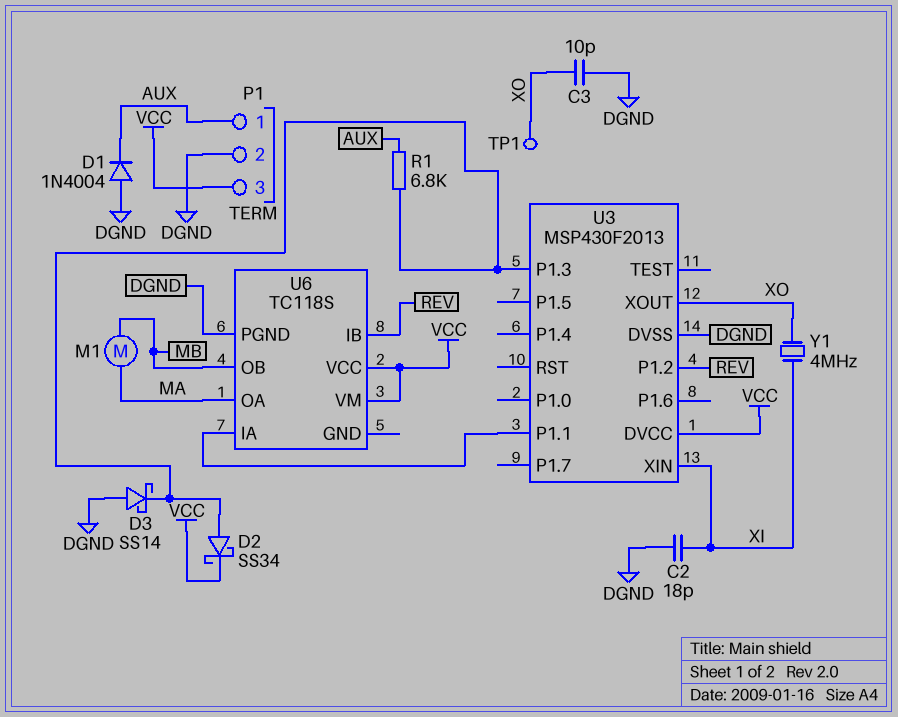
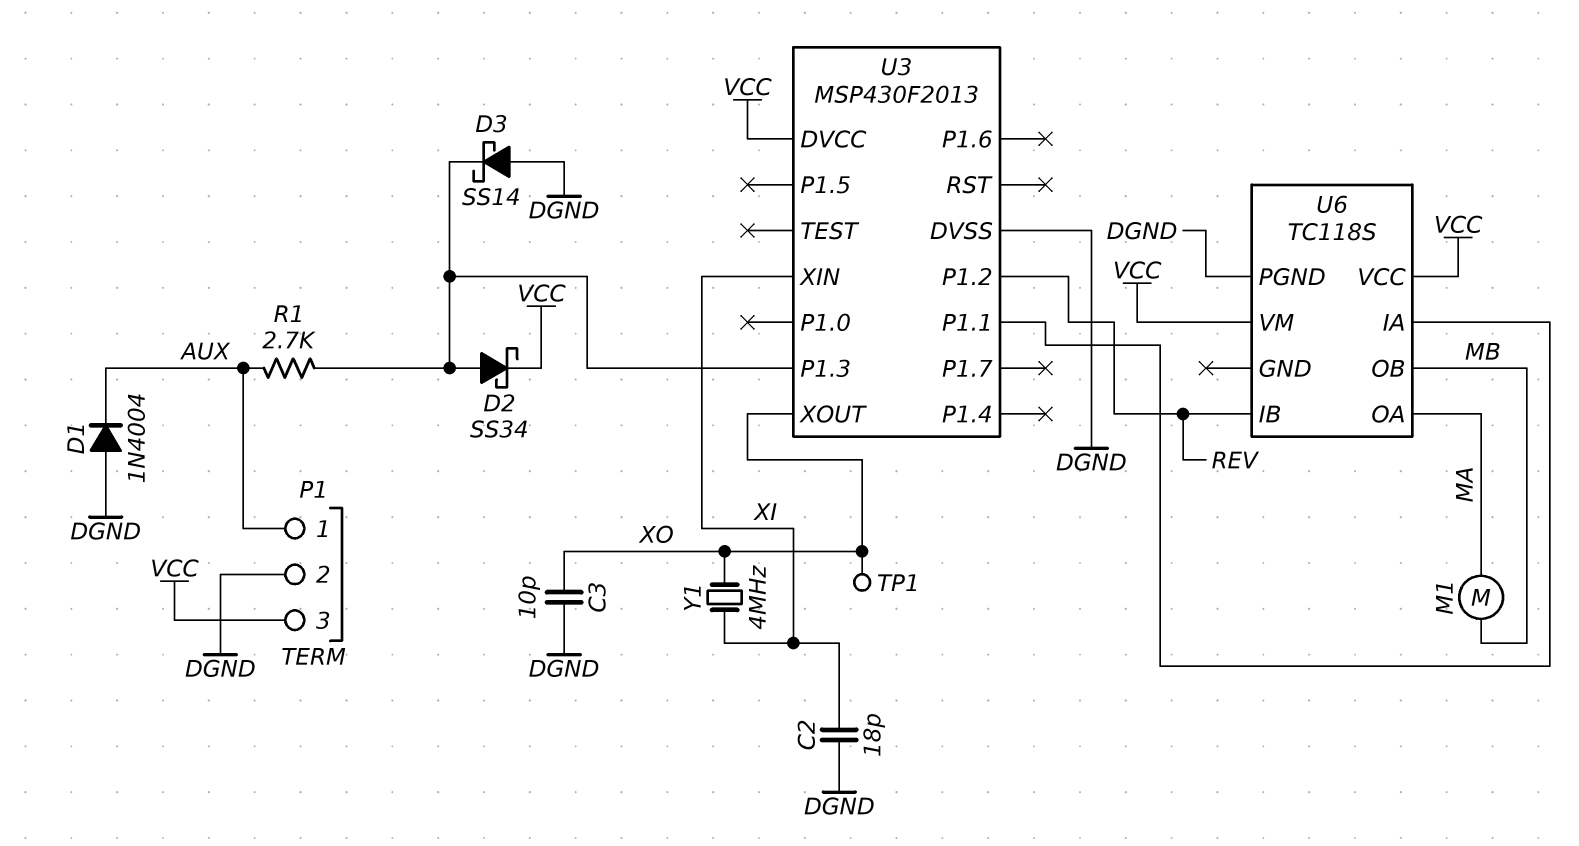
R1: 6.8k (AUX, U3/P1.3) -> 2.7k (AUX, U3/P1.3)

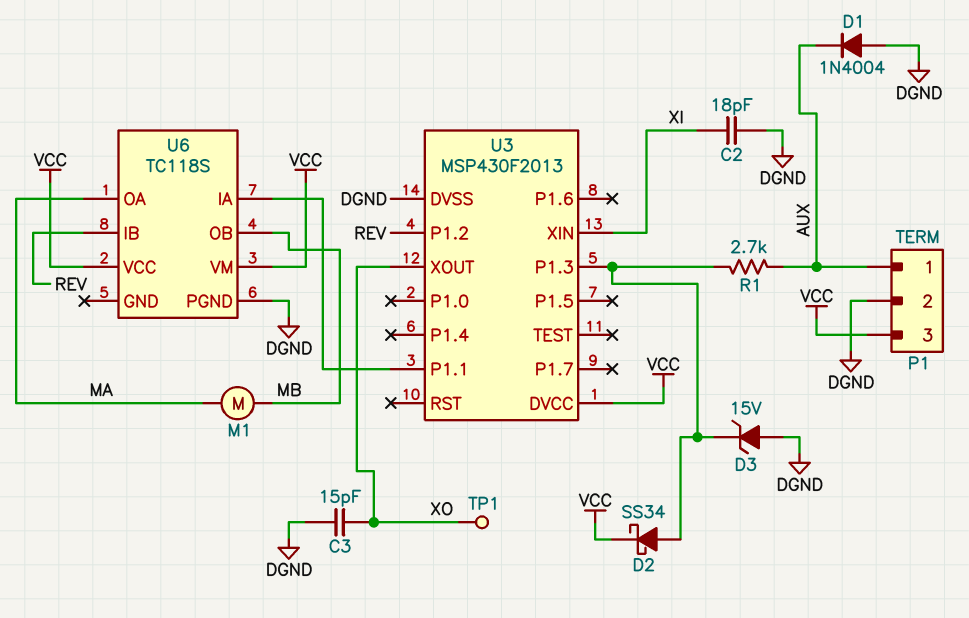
C3: 10pF (DGND, XO) -> 15pF (DGND, XO)
D3: schottky SS14 (A DGND, K U3/P1.3) -> zener 15V (A DGND, K U3/P1.3)
Y1: 4MHz (XI, XO) -> none

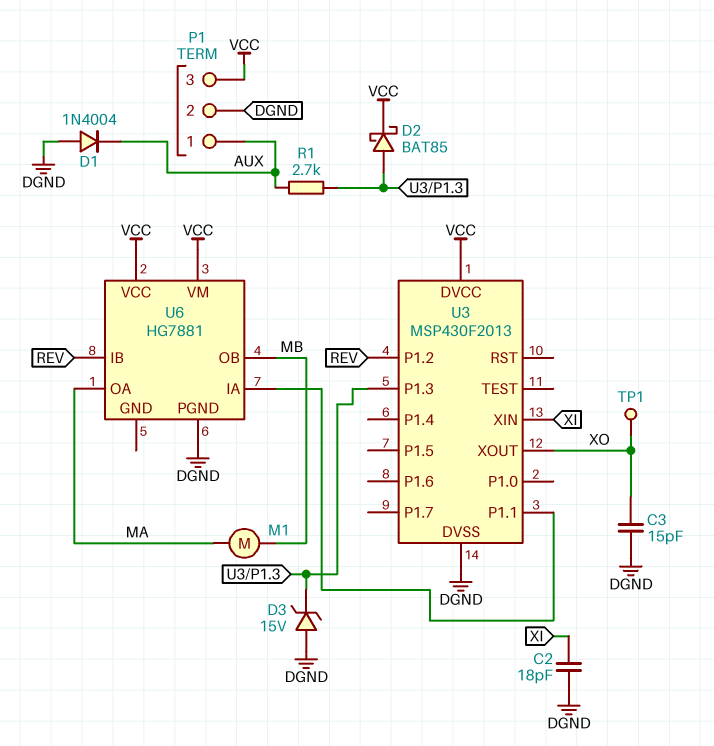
D2: schottky SS34 (A U3/P1.3, K VCC) -> schottky BAT85 (A U3/P1.3, K VCC)
U6: TC118S -> HG7881

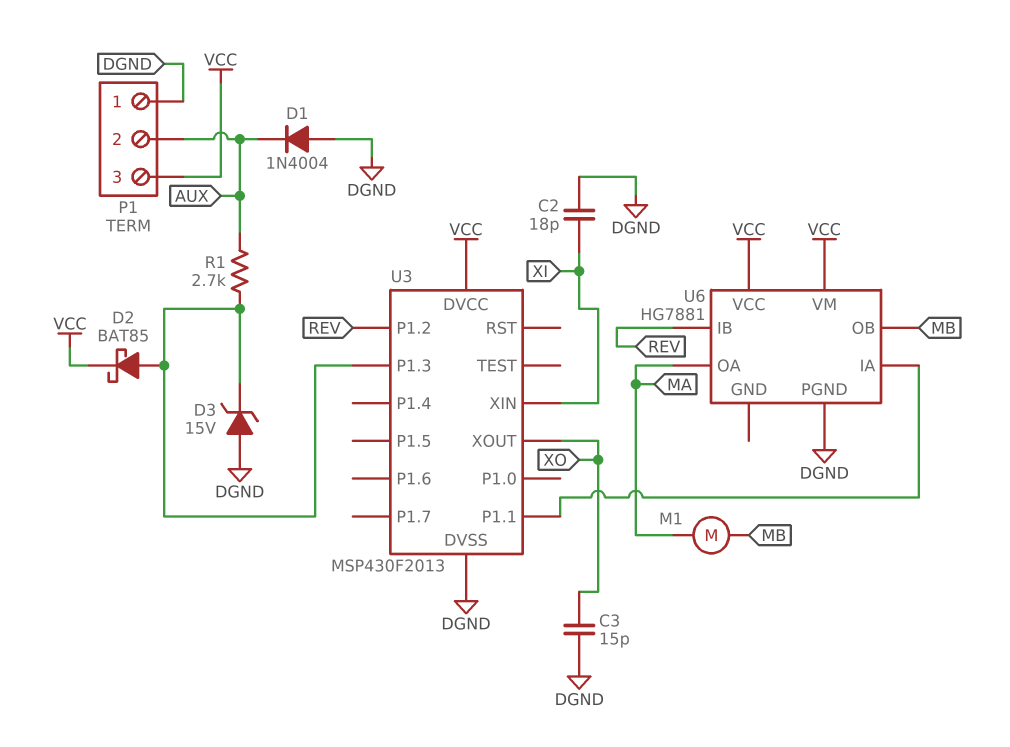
P1 pin 1: AUX -> DGND
P1 pin 2: DGND -> AUX
TP1: test point (XO) -> none

